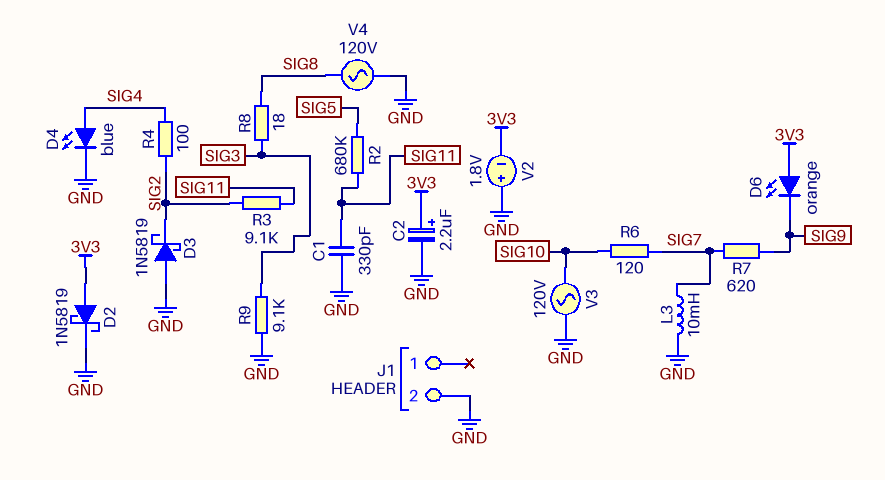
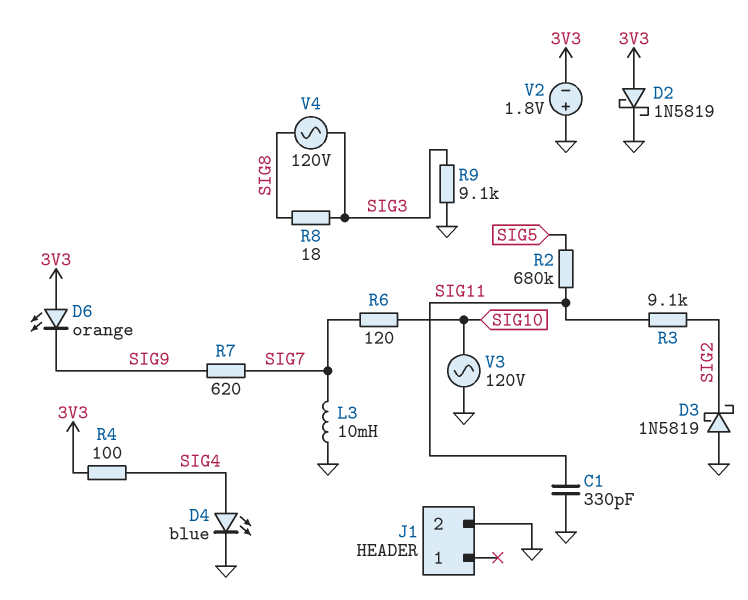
C2: 2.2uF (plus 3V3, minus GND) -> none
R4: 100 (SIG2, SIG4) -> 100 (3V3, SIG4)
V4: AC 120V (GND, SIG8) -> AC 120V (SIG3, SIG8)

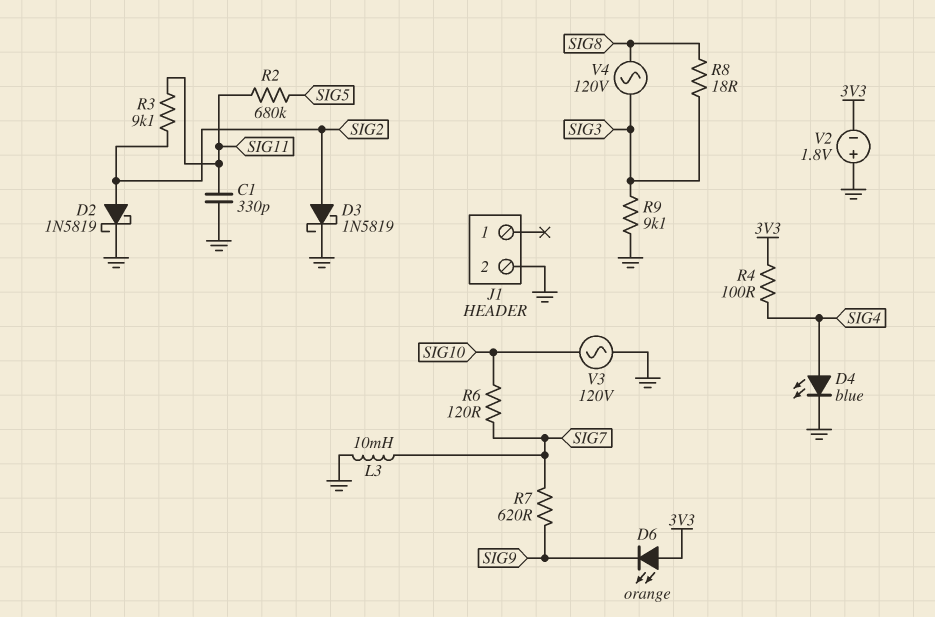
D2: schottky 1N5819 (A 3V3, K GND) -> schottky 1N5819 (A SIG2, K GND)
D3: schottky 1N5819 (A GND, K SIG2) -> schottky 1N5819 (A SIG2, K GND)

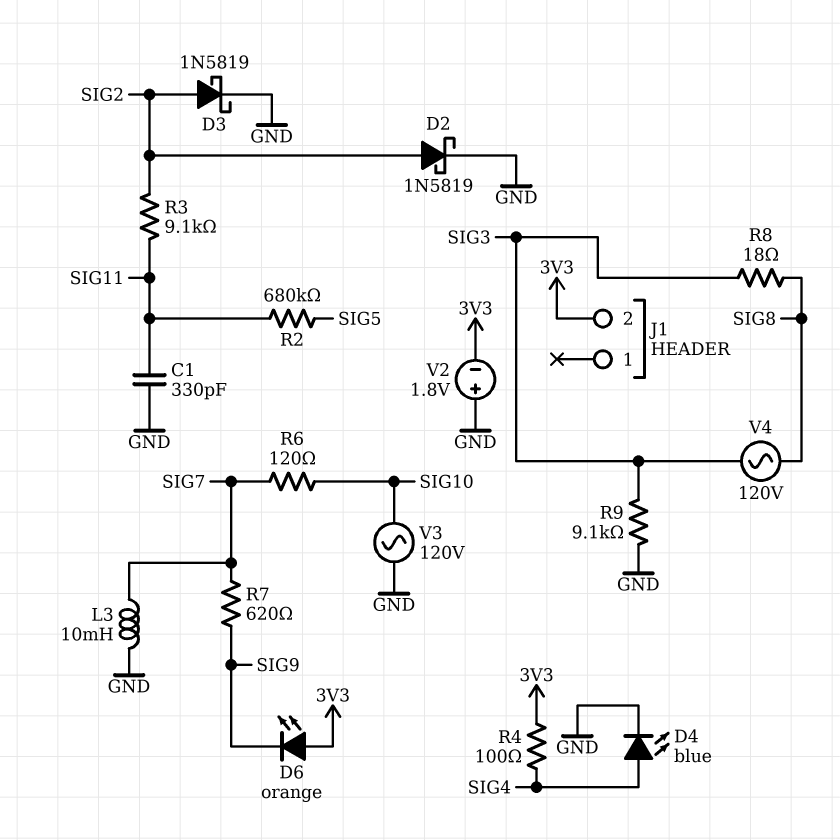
J1 pin 2: GND -> 3V3

